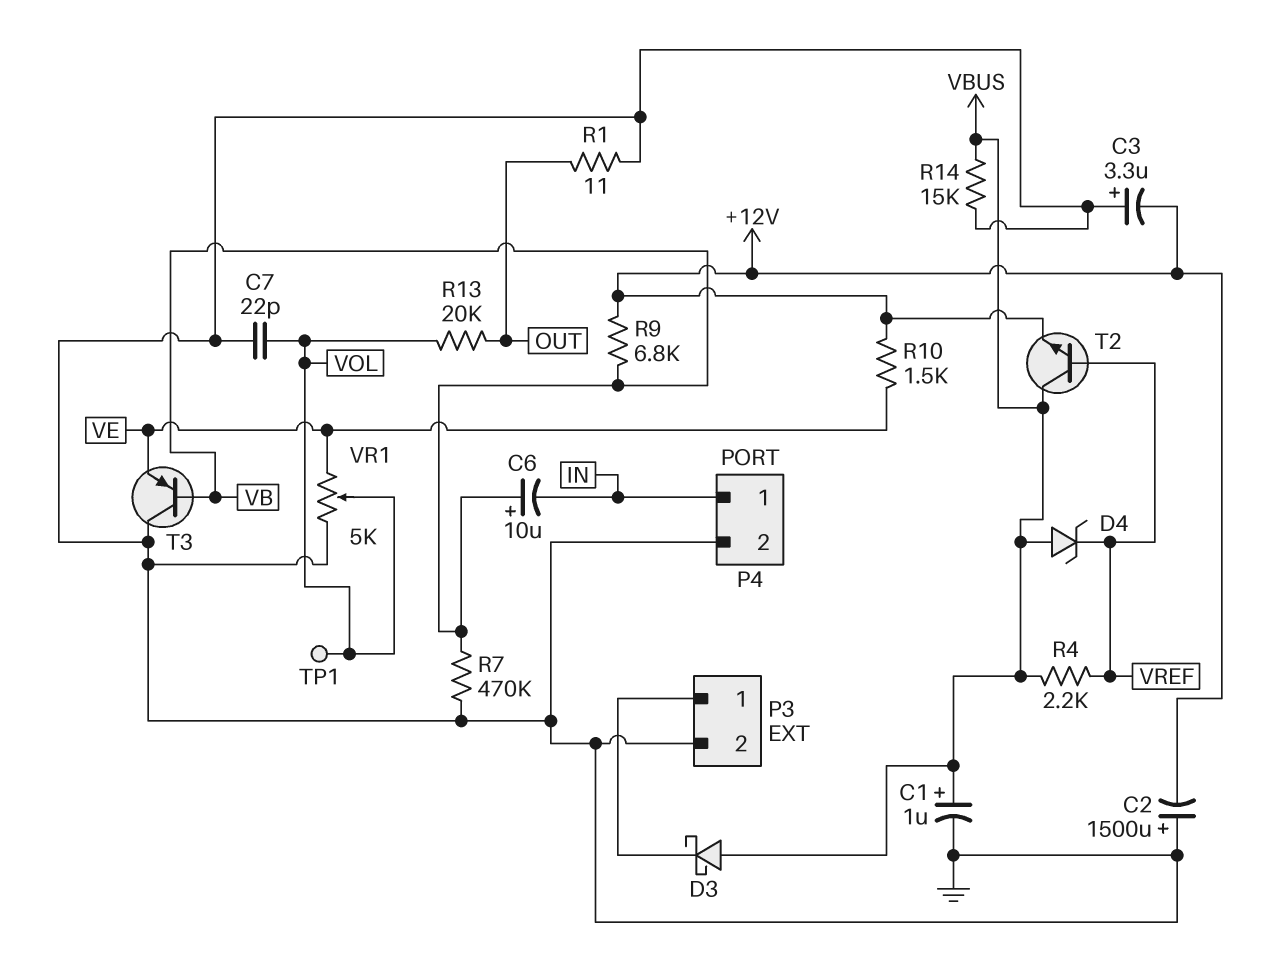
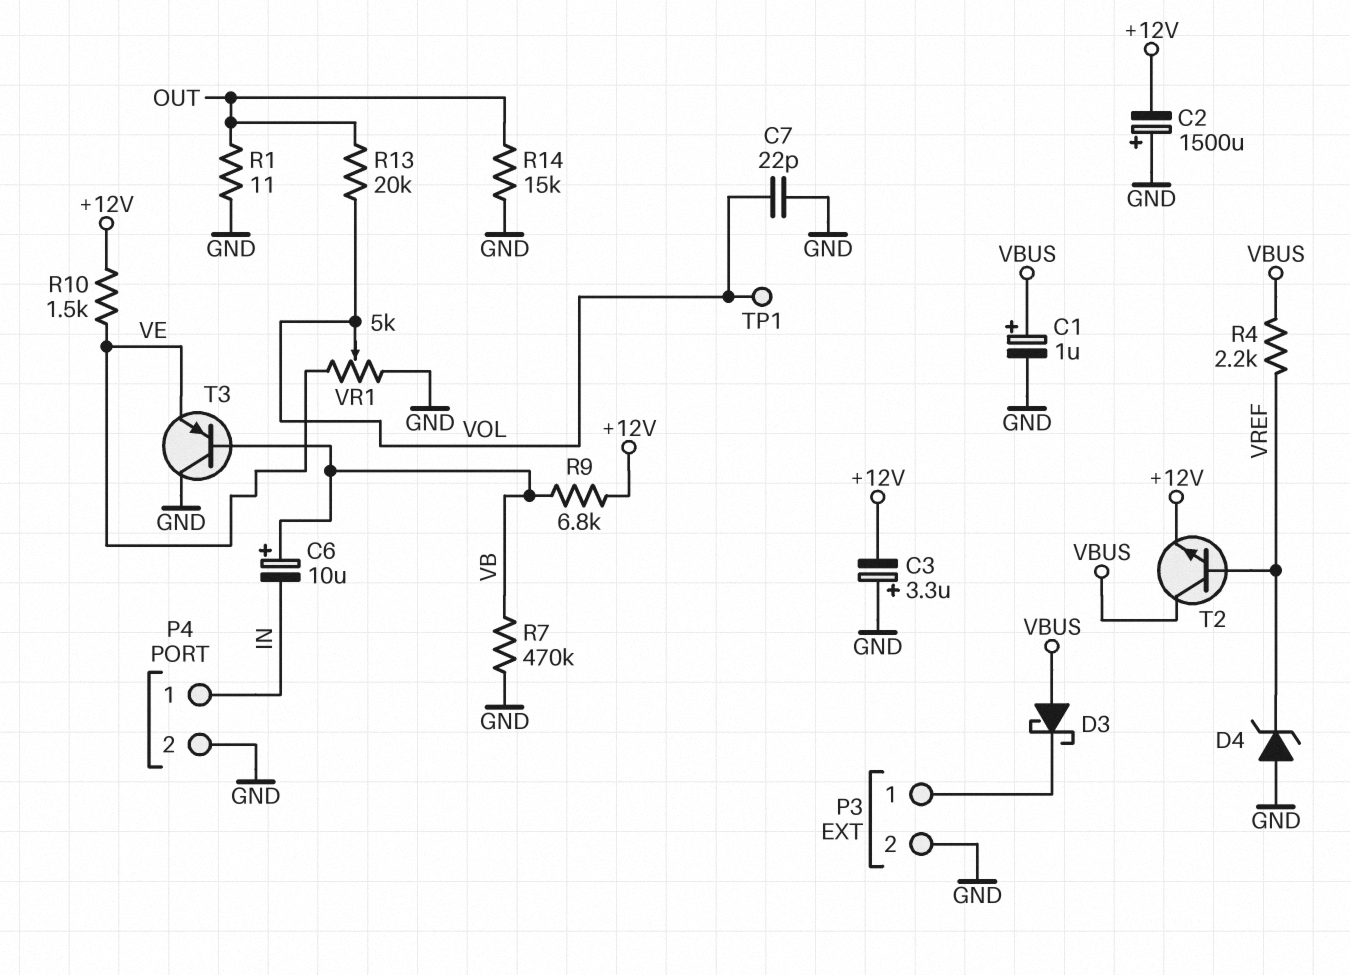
D4: zener (A VBUS, K VREF) -> zener (A GND, K VREF)
R14: 15k (GND, VBUS) -> 15k (GND, OUT)

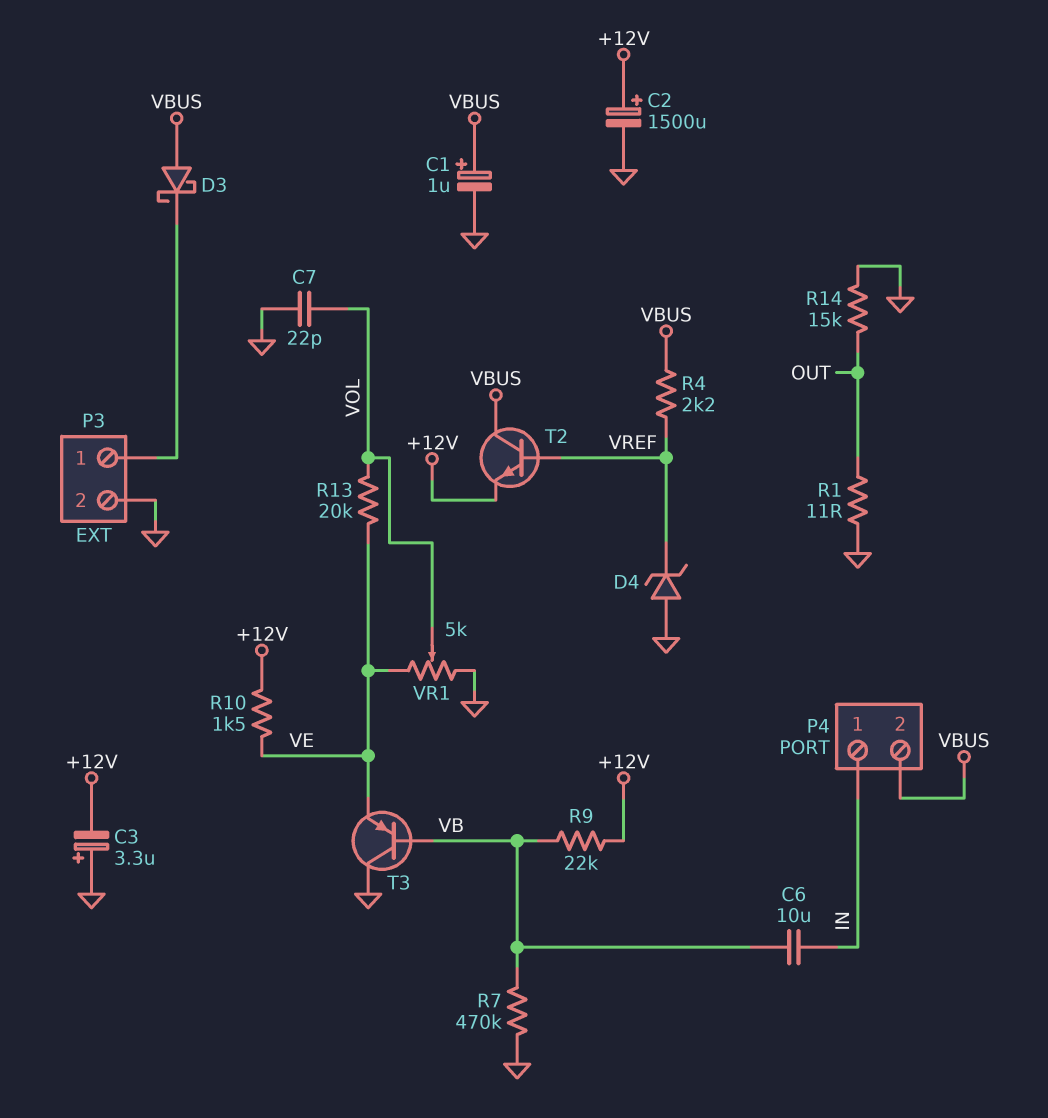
C2: 1500uF (plus GND, minus +12V) -> 1500uF (plus +12V, minus GND)
C6: 10uF (plus VB, minus IN) -> 10uF (IN, VB)
P4 pin 2: GND -> VBUS
R9: 6.8k (+12V, VB) -> 22k (+12V, VB)
R13: 20k (OUT, VOL) -> 20k (VE, VOL)
TP1: test point (VOL) -> none

